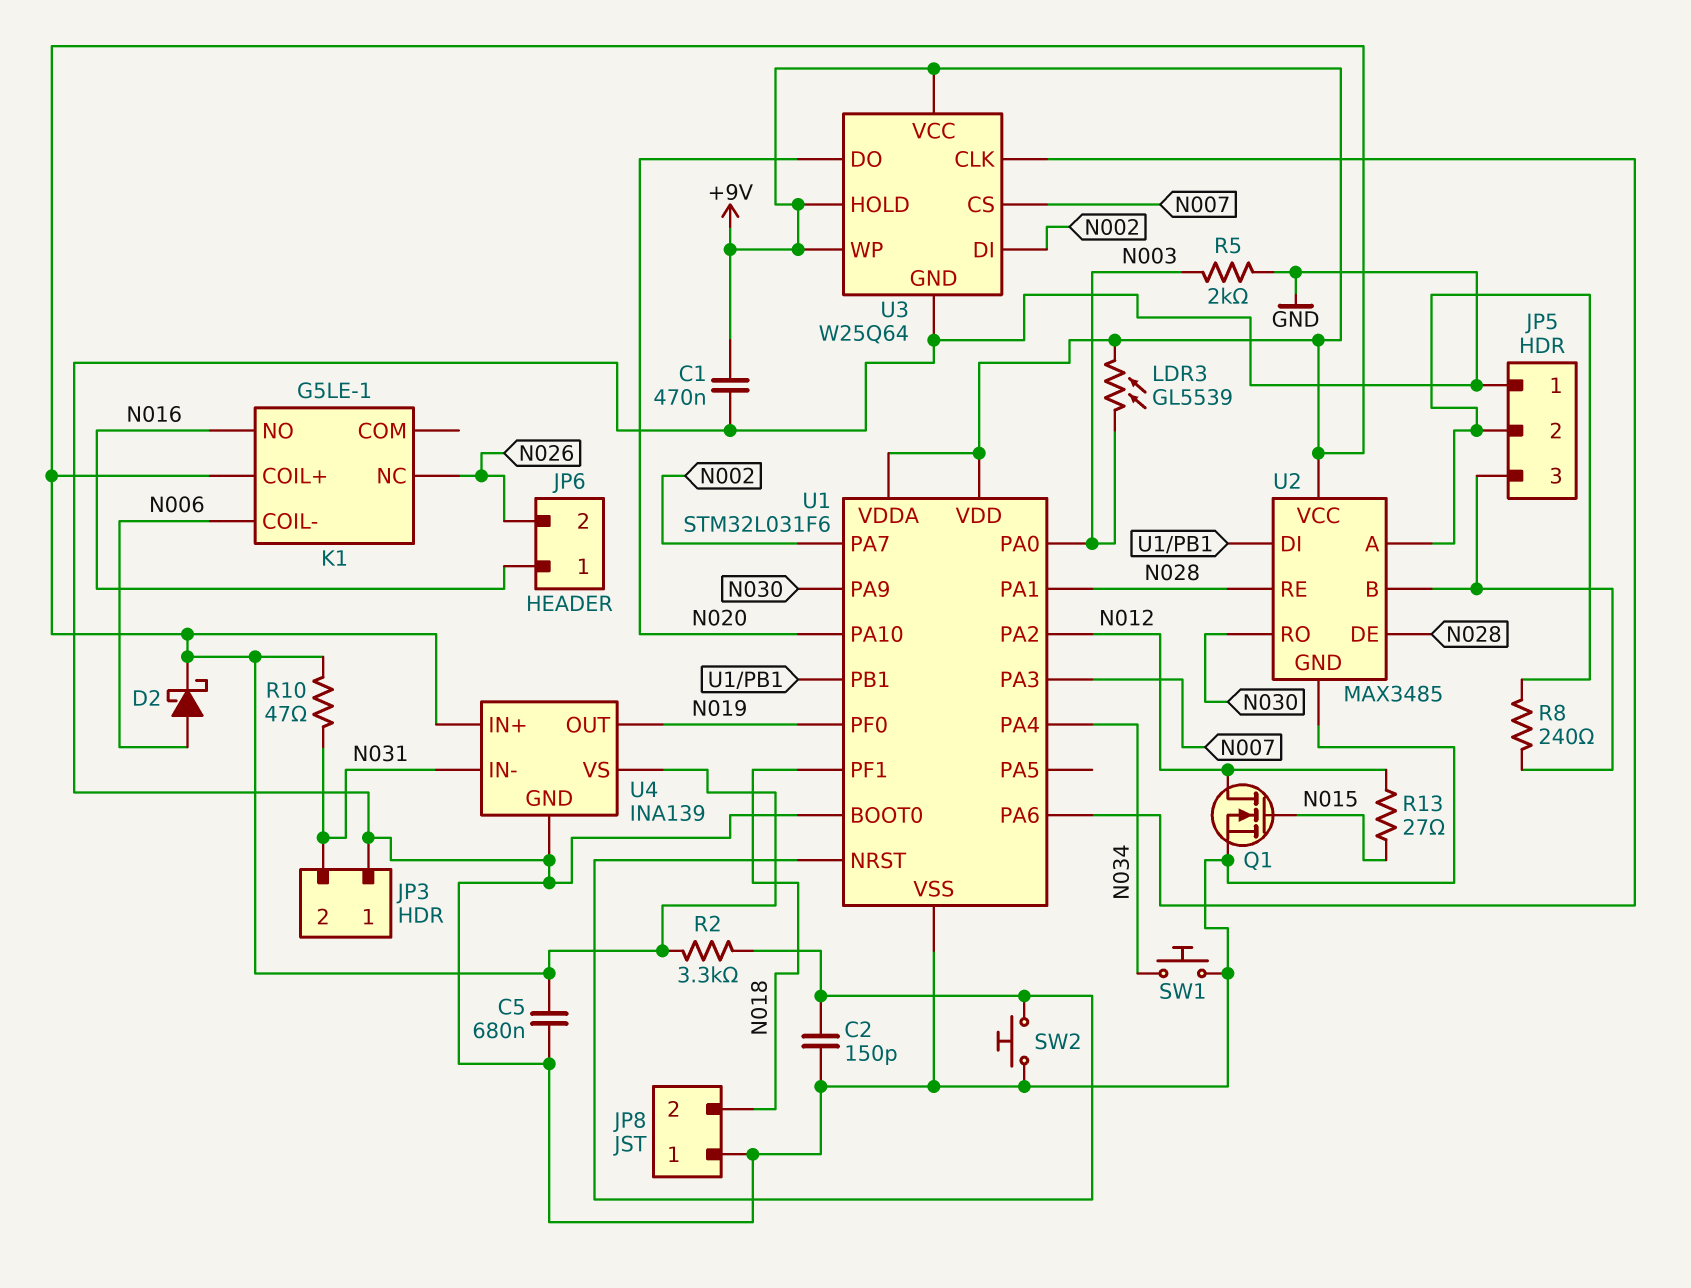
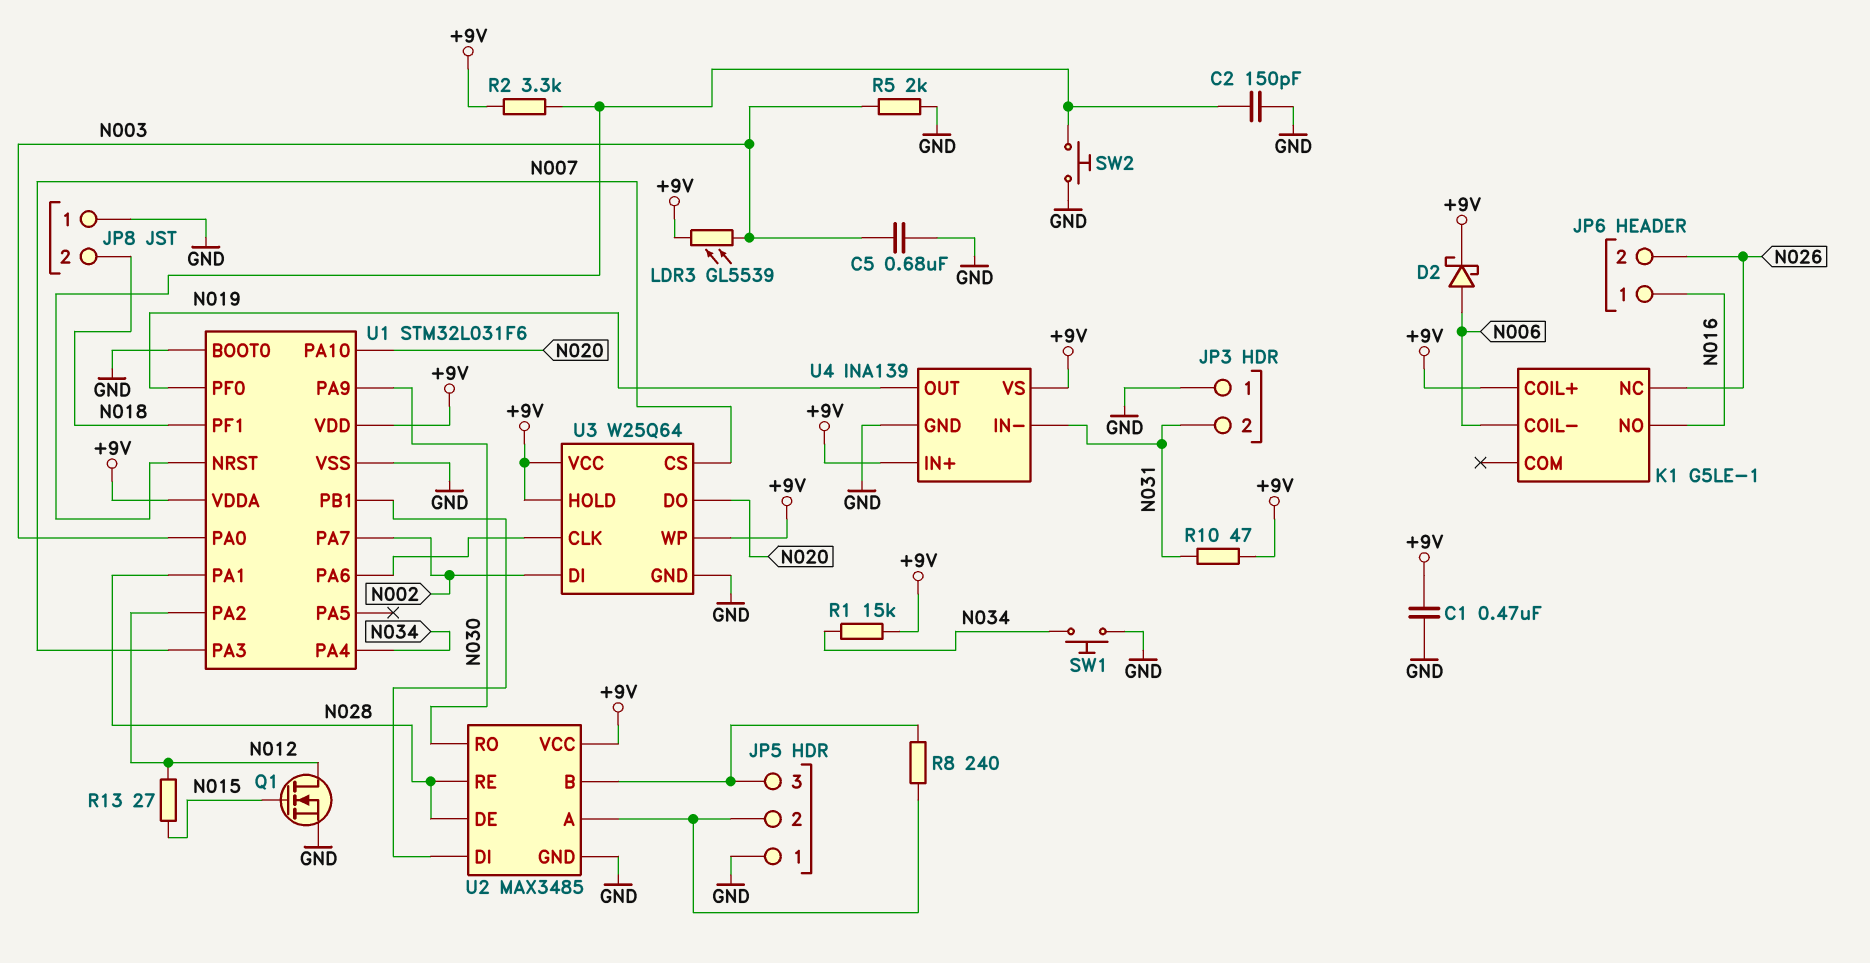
C5: 680nF (+9V, GND) -> 680nF (GND, N003)
R1: none -> 15k (+9V, N034)

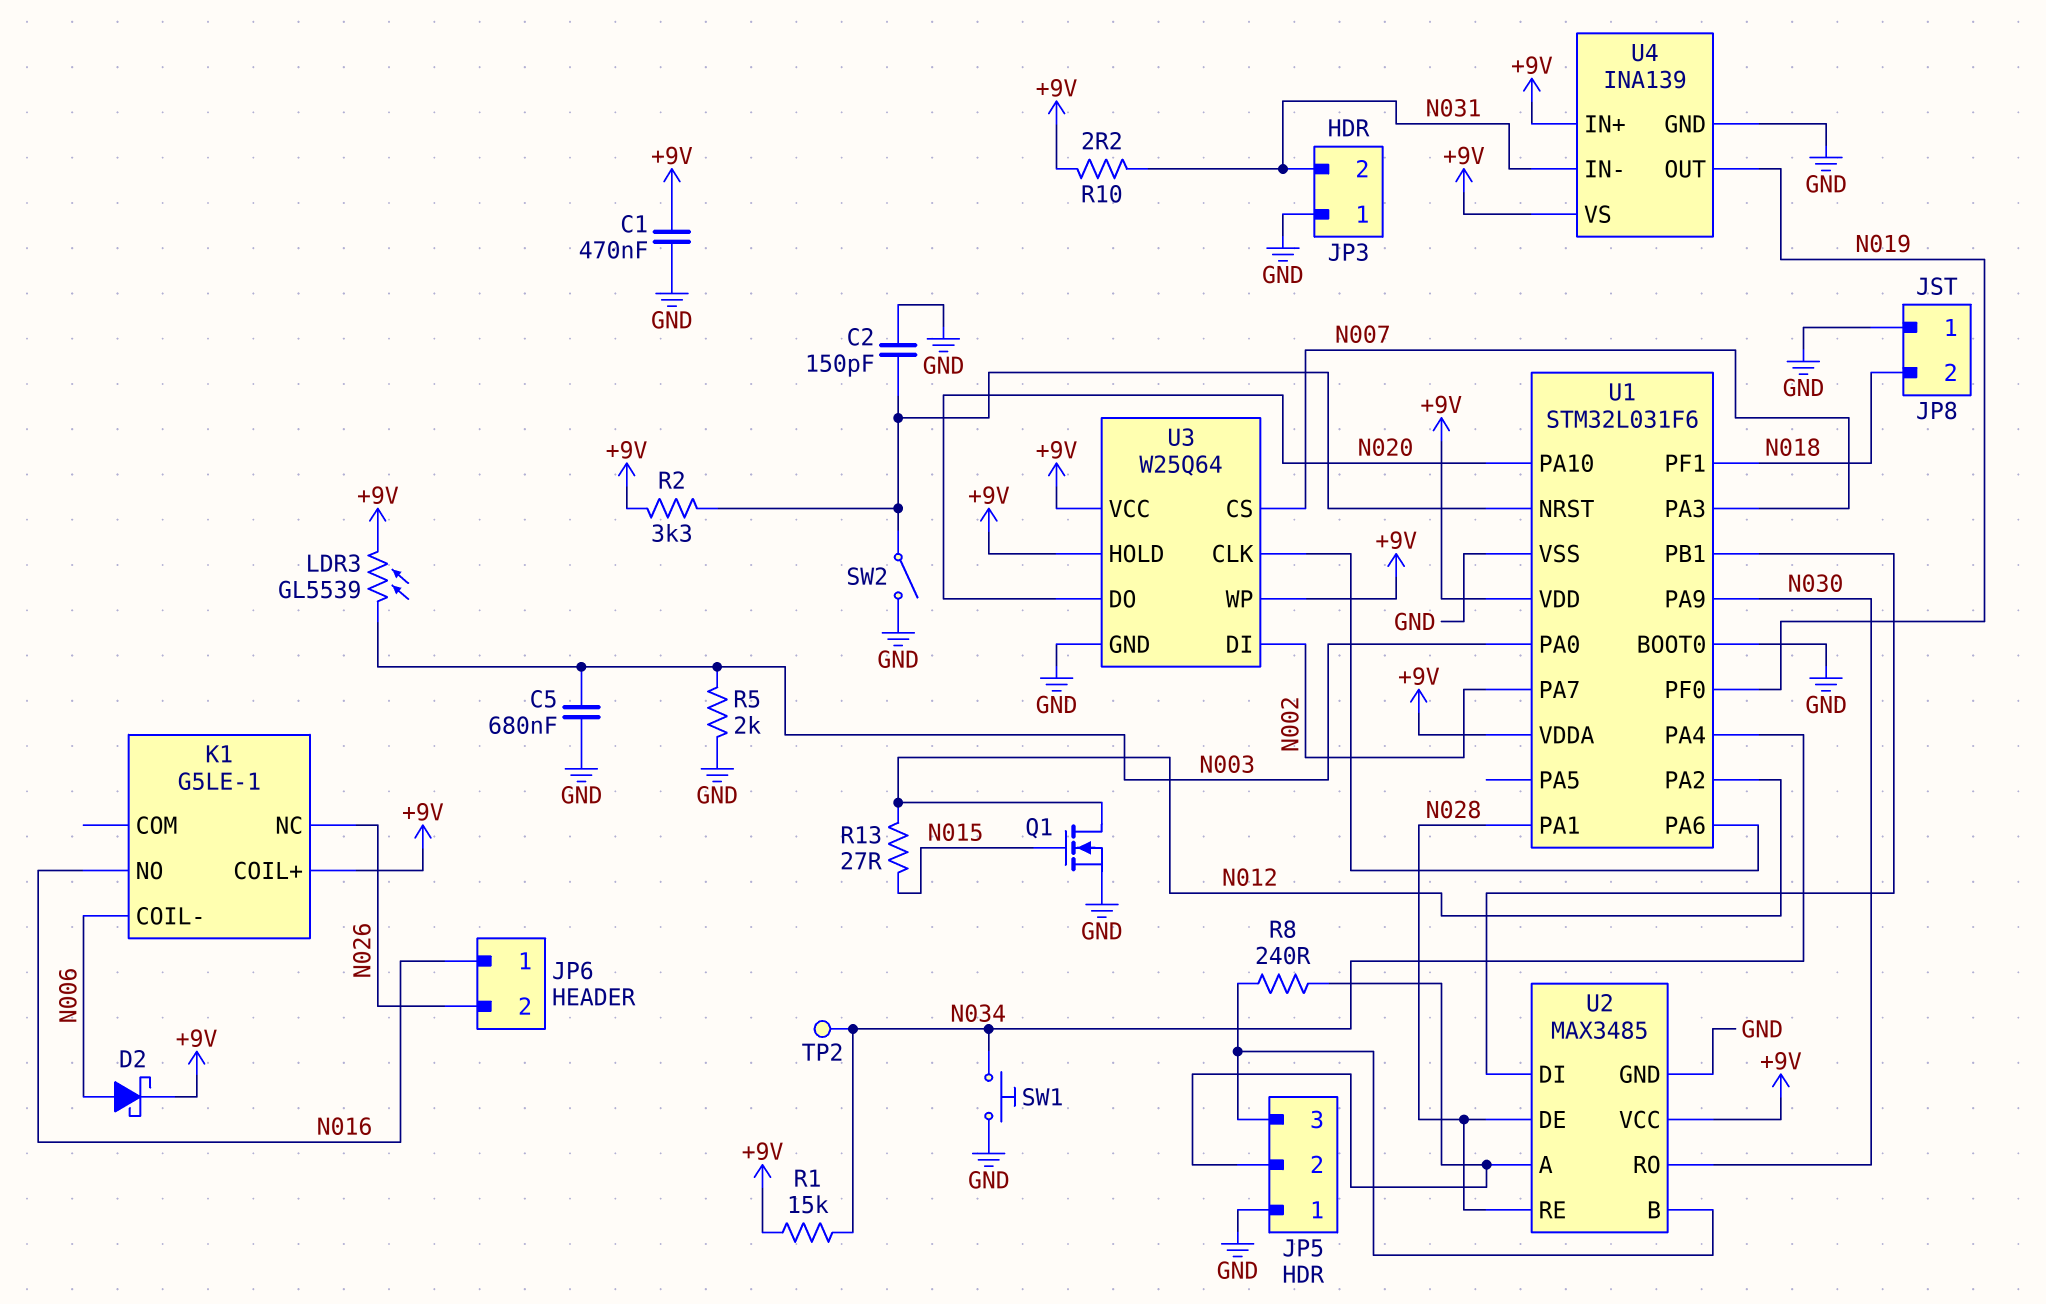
R10: 47 (+9V, N031) -> 2.2 (+9V, N031)
SW2: button (GND, U1/NRST) -> switch (GND, U1/NRST)
TP2: none -> test point (N034)

